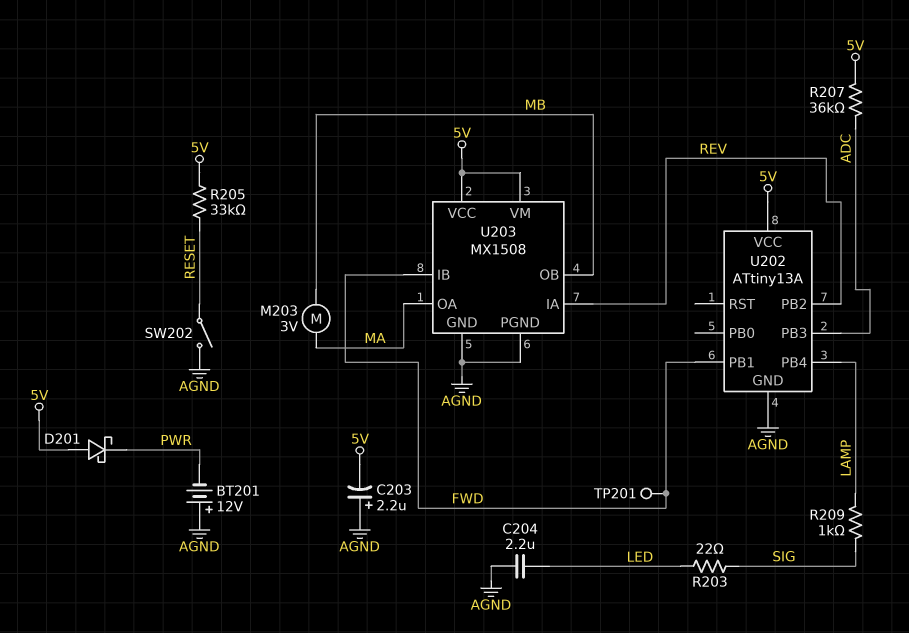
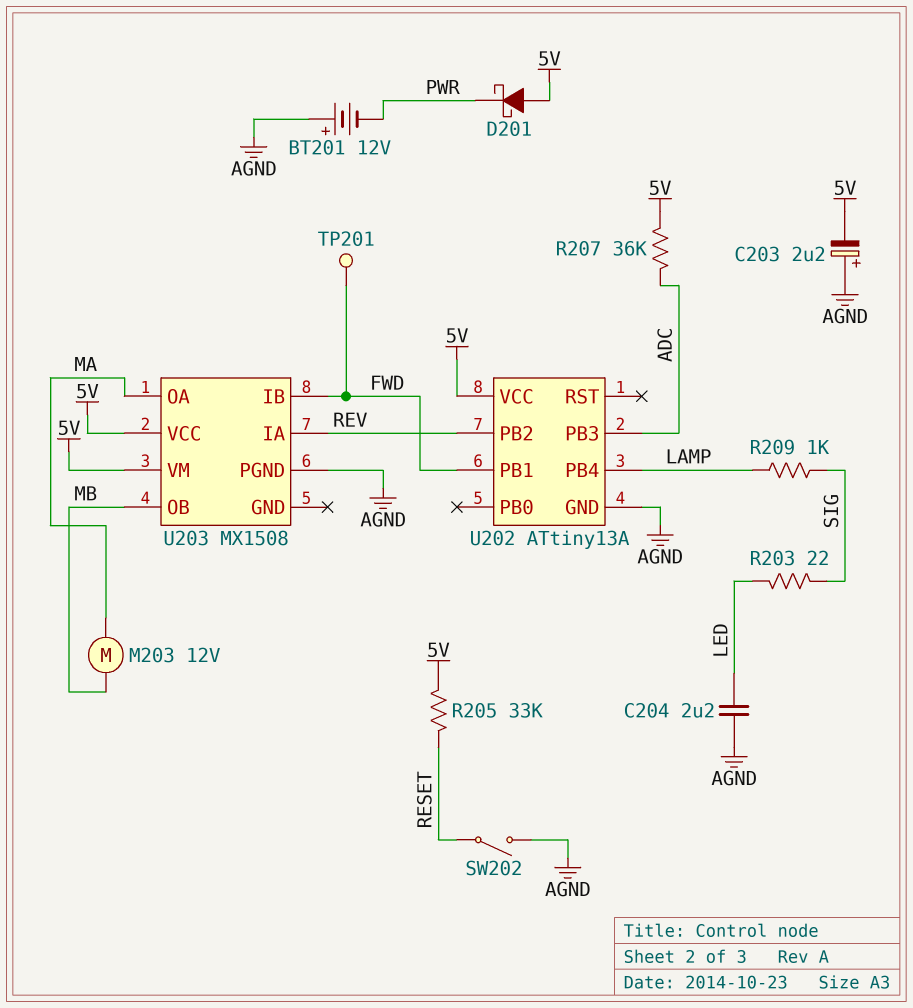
M203: motor 3V (MA, MB) -> motor 12V (MA, MB)
U203 pin GND: AGND -> none

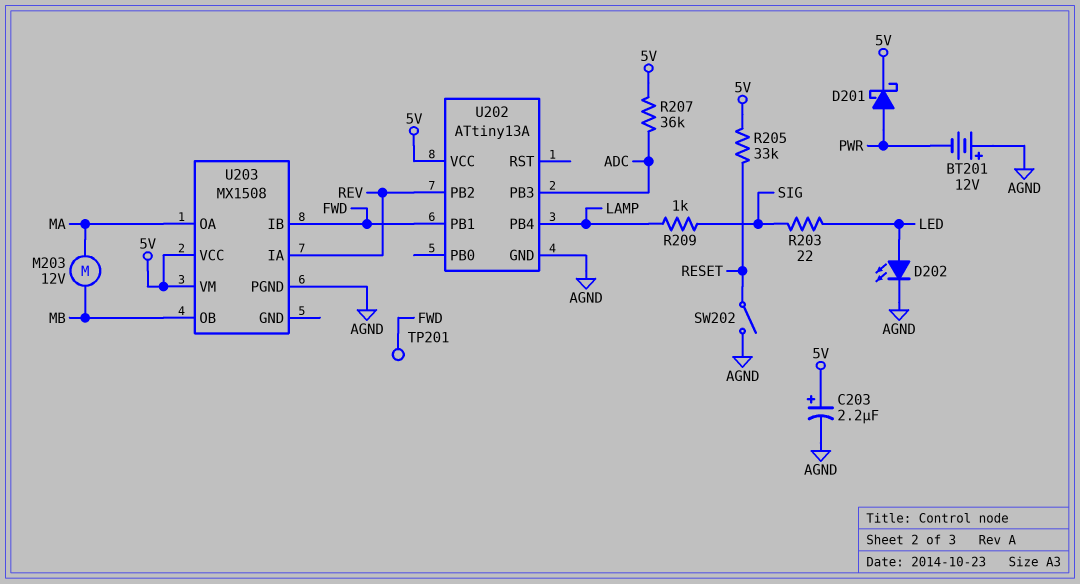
C203: 2.2uF (plus AGND, minus 5V) -> 2.2uF (plus 5V, minus AGND)
C204: 2.2uF (AGND, LED) -> none
D201: schottky (A 5V, K PWR) -> schottky (A PWR, K 5V)
D202: none -> LED (A LED, K AGND)

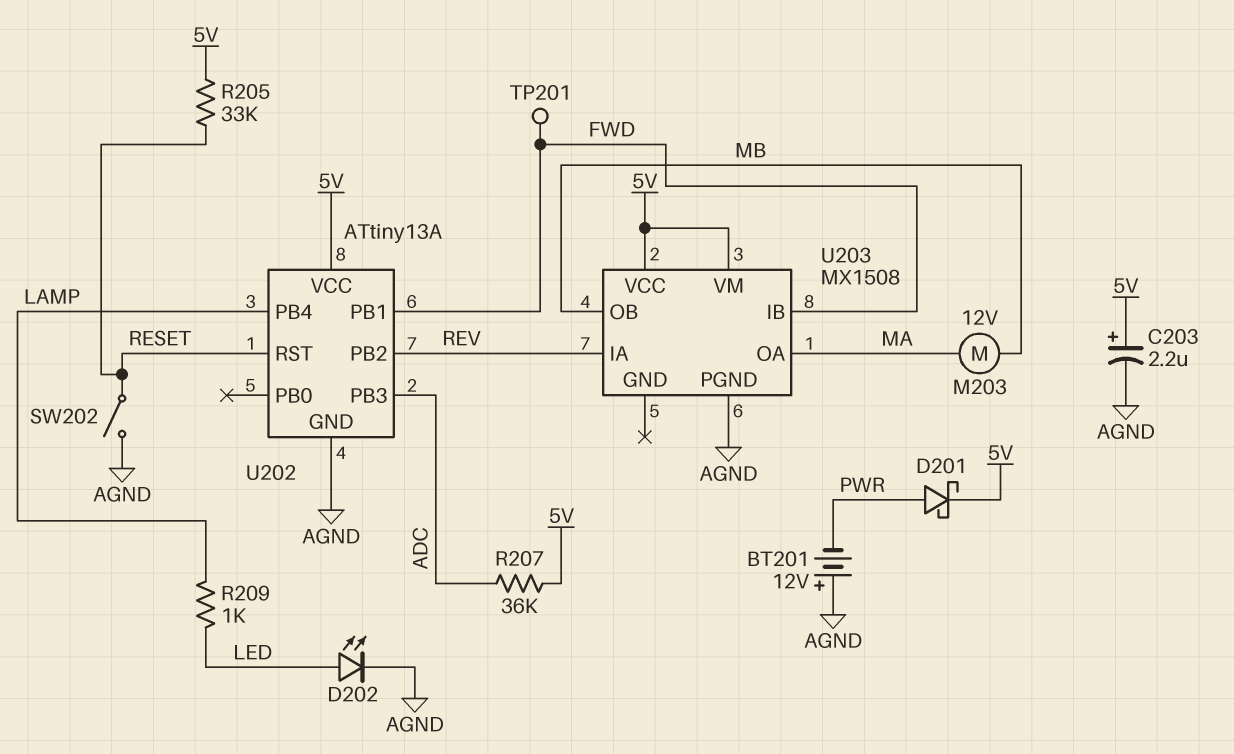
R203: 22 (LED, SIG) -> none
R209: 1k (LAMP, SIG) -> 1k (LAMP, LED)
U202 pin RST: none -> RESET

